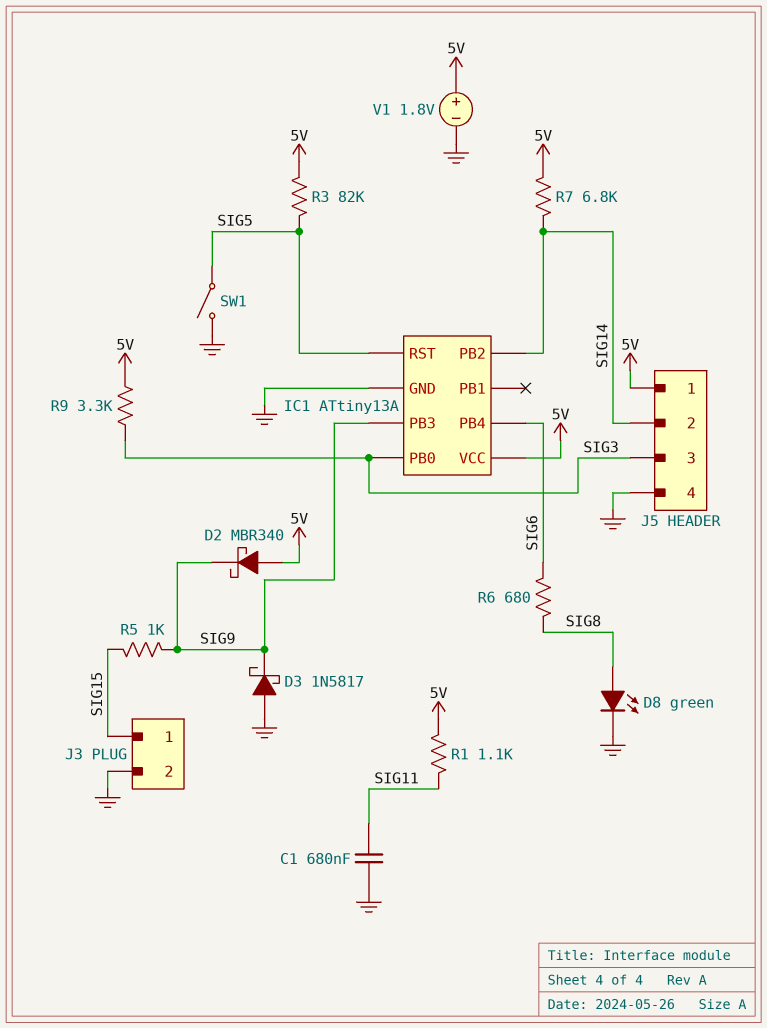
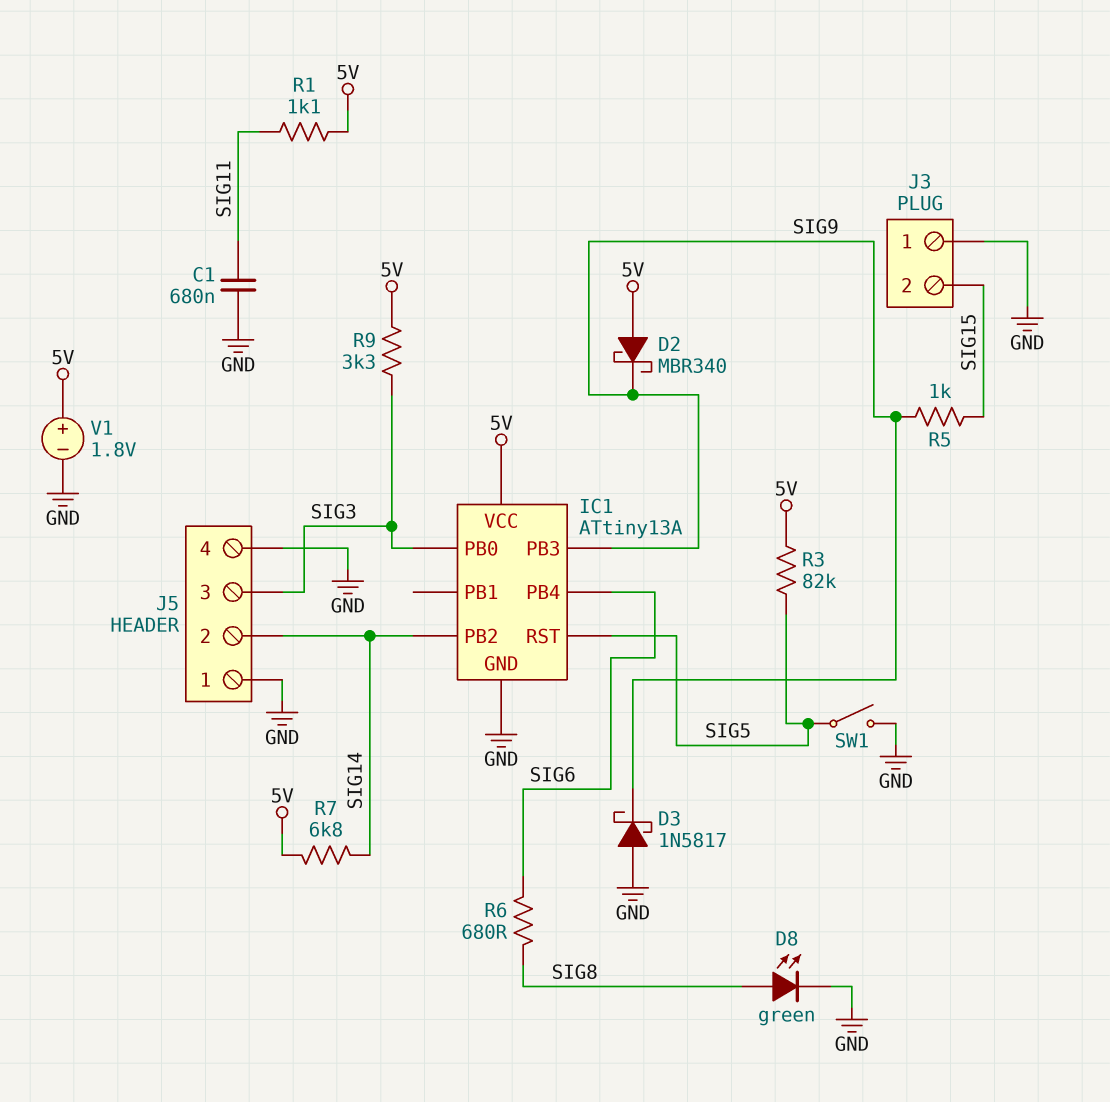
J3 pin 1: SIG15 -> GND
J3 pin 2: GND -> SIG15
J5 pin 1: 5V -> GND

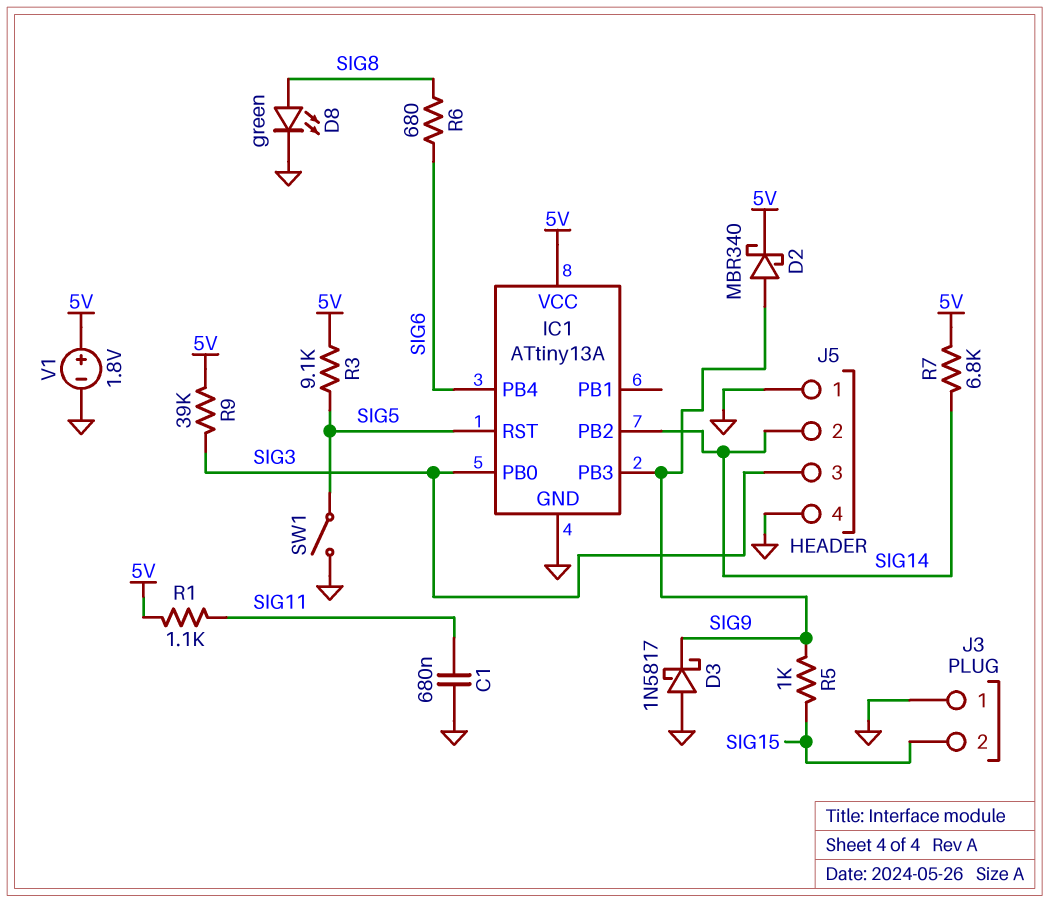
D2: schottky MBR340 (A 5V, K SIG9) -> schottky MBR340 (A SIG9, K 5V)
R3: 82k (5V, SIG5) -> 9.1k (5V, SIG5)
R9: 3.3k (5V, SIG3) -> 39k (5V, SIG3)

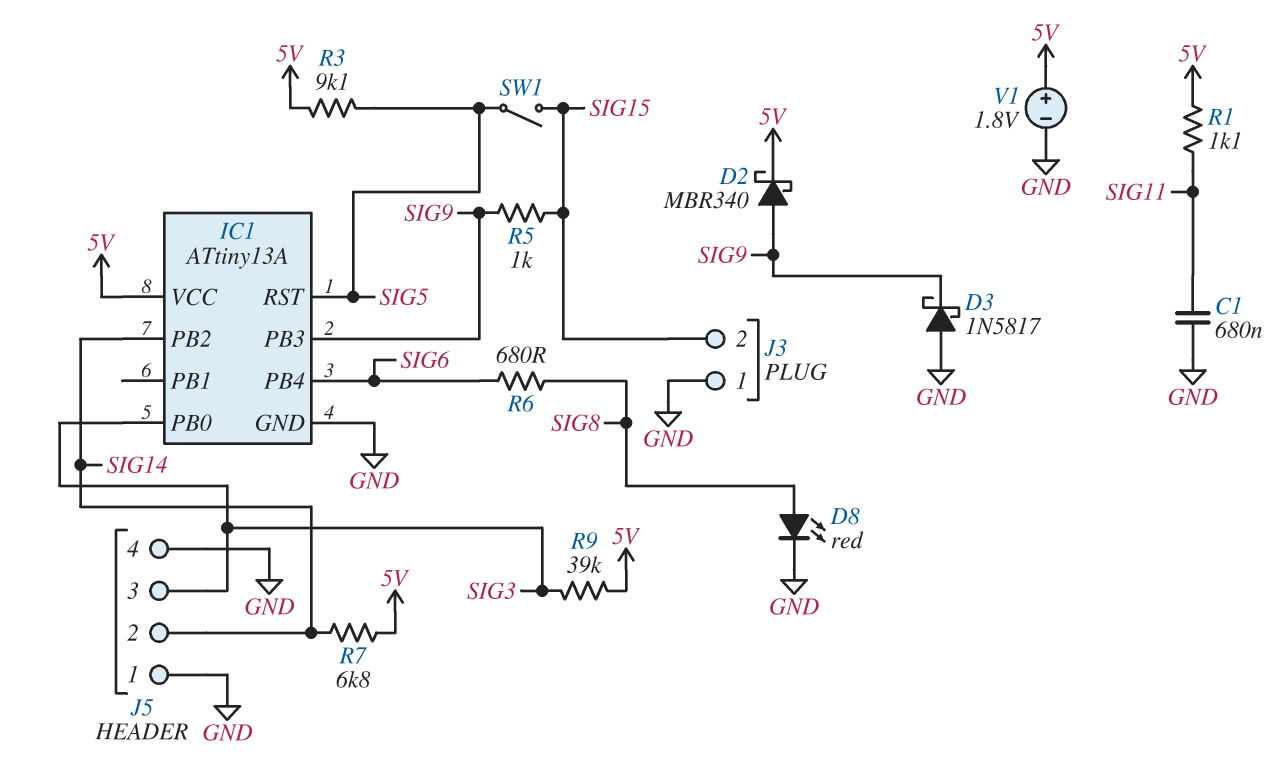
D8: LED green (A SIG8, K GND) -> LED red (A SIG8, K GND)
SW1: switch (GND, SIG5) -> switch (SIG5, SIG15)

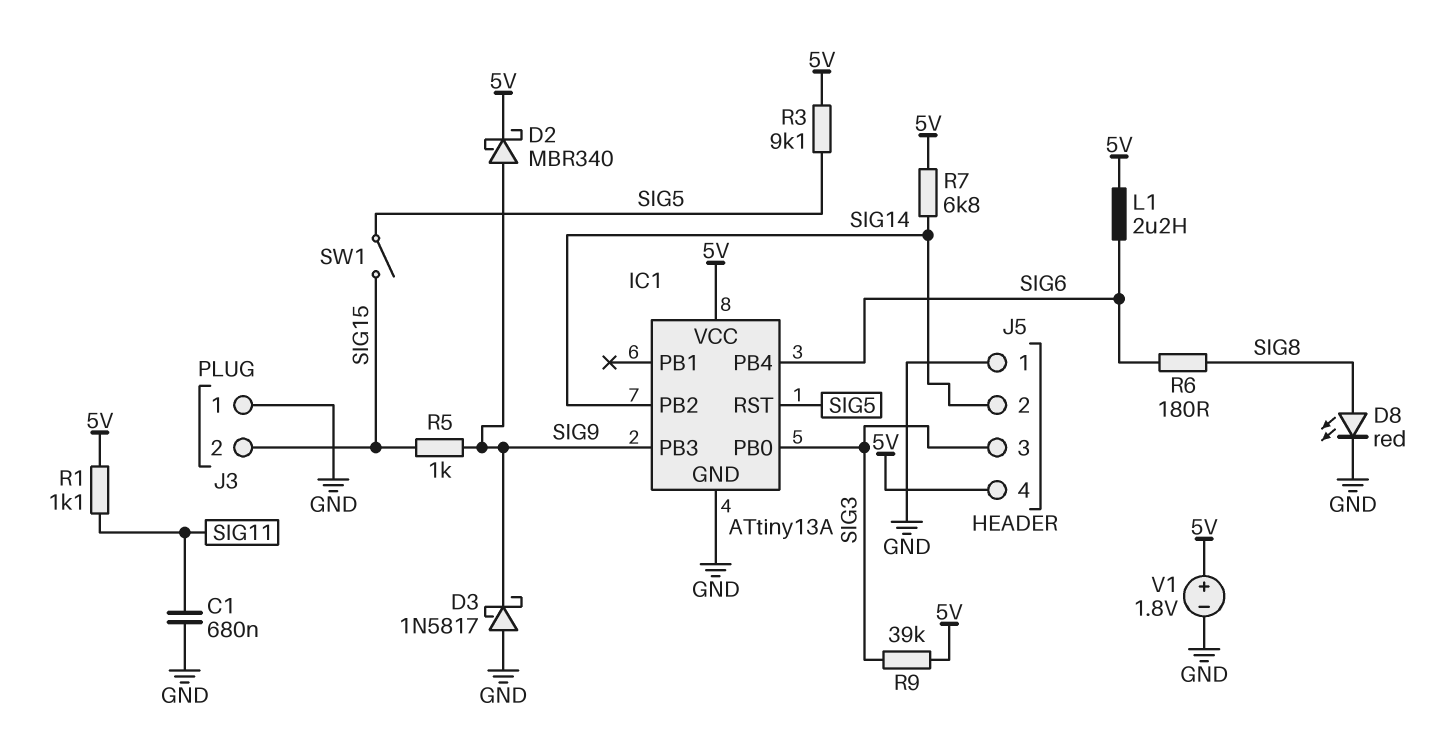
J5 pin 4: GND -> 5V
L1: none -> 2.2uH (5V, SIG6)
R6: 680 (SIG6, SIG8) -> 180 (SIG6, SIG8)

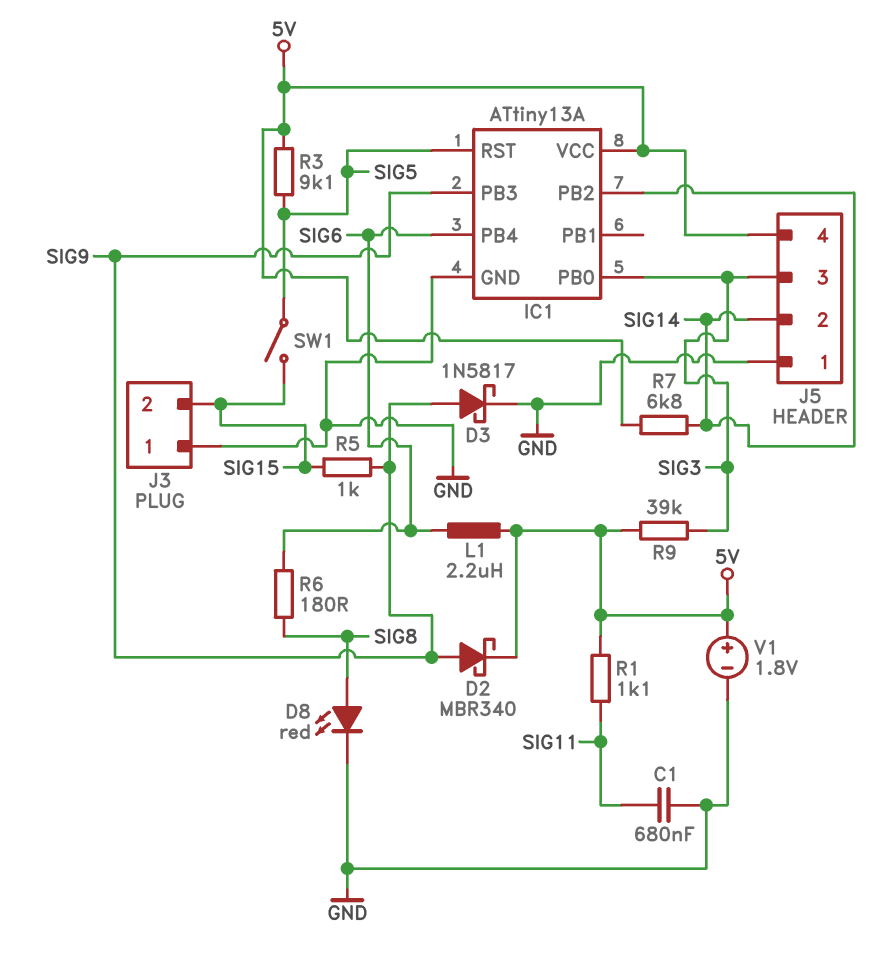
D3: schottky 1N5817 (A GND, K SIG9) -> schottky 1N5817 (A SIG9, K GND)

